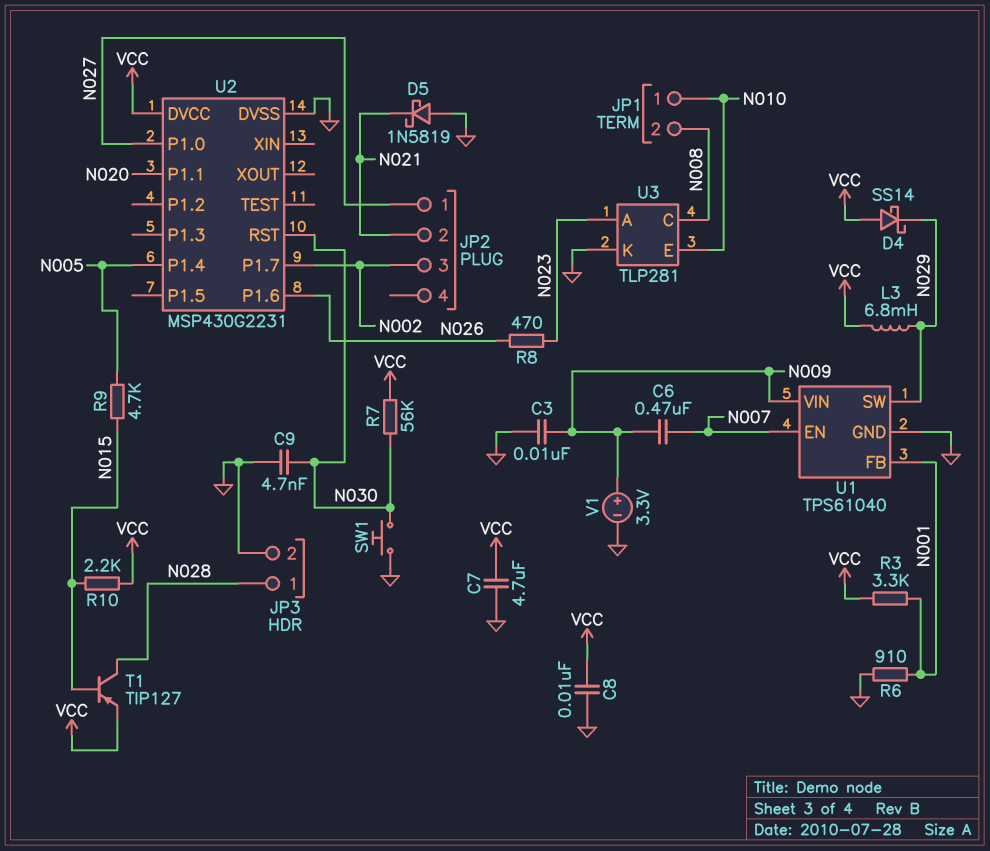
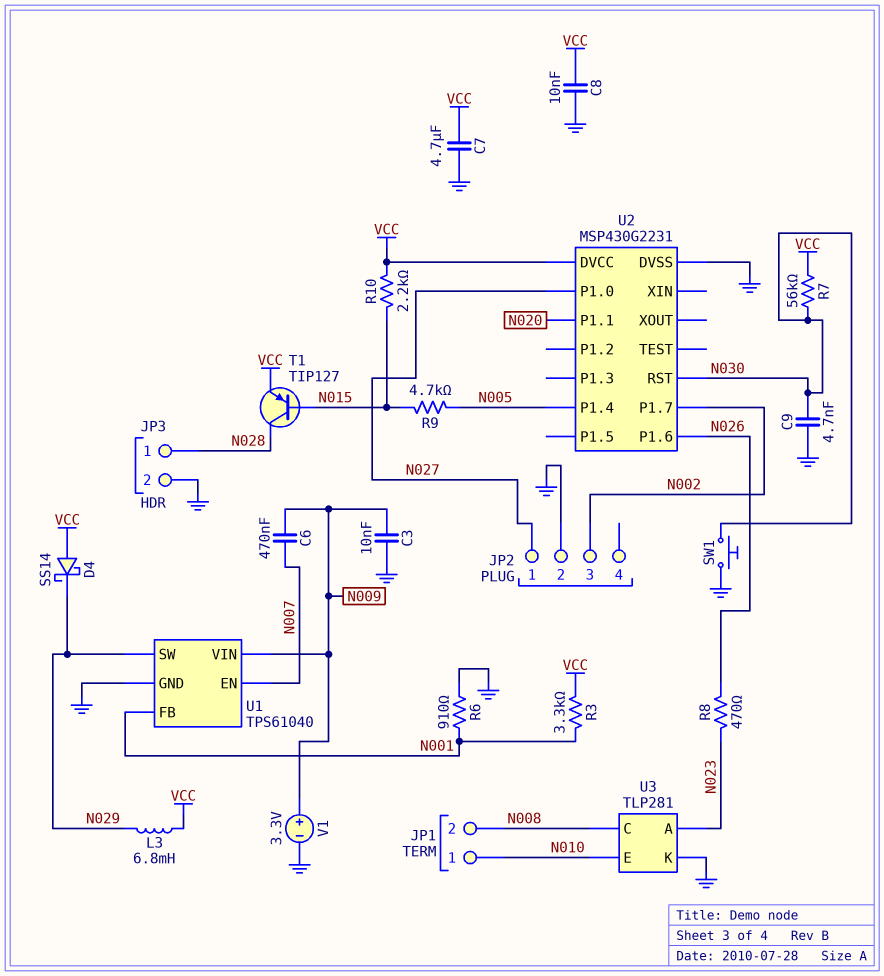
D5: schottky 1N5819 (A GND, K N021) -> none
JP2 pin 2: N021 -> GND

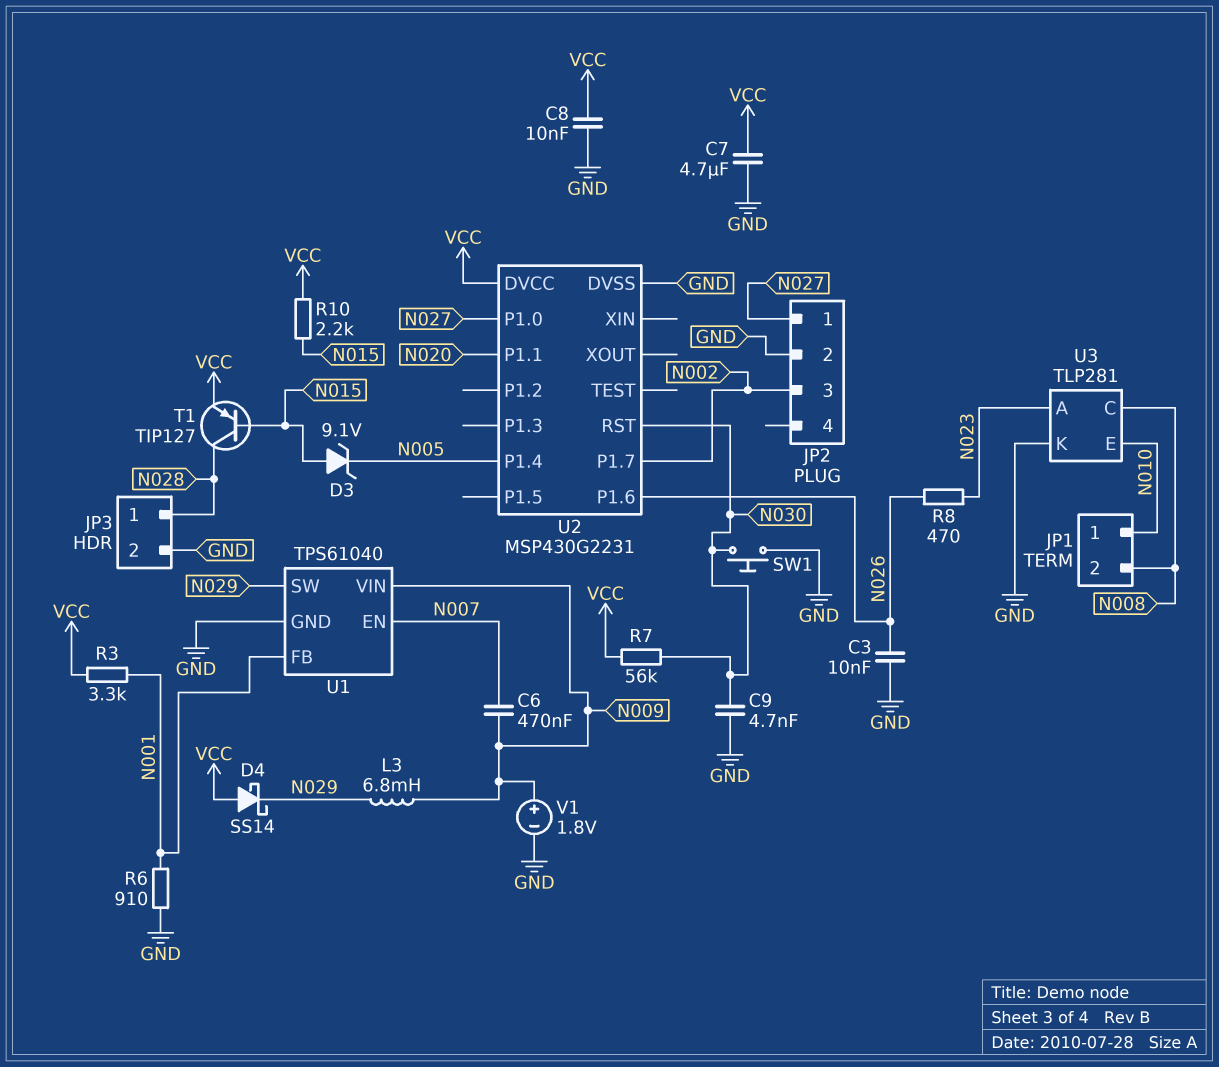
C3: 10nF (GND, N009) -> 10nF (GND, N026)
D3: none -> zener 9.1V (A N015, K N005)
L3: 6.8mH (N029, VCC) -> 6.8mH (N009, N029)
R9: 4.7k (N005, N015) -> none
V1: 3.3V (plus N009, minus GND) -> 1.8V (plus N009, minus GND)

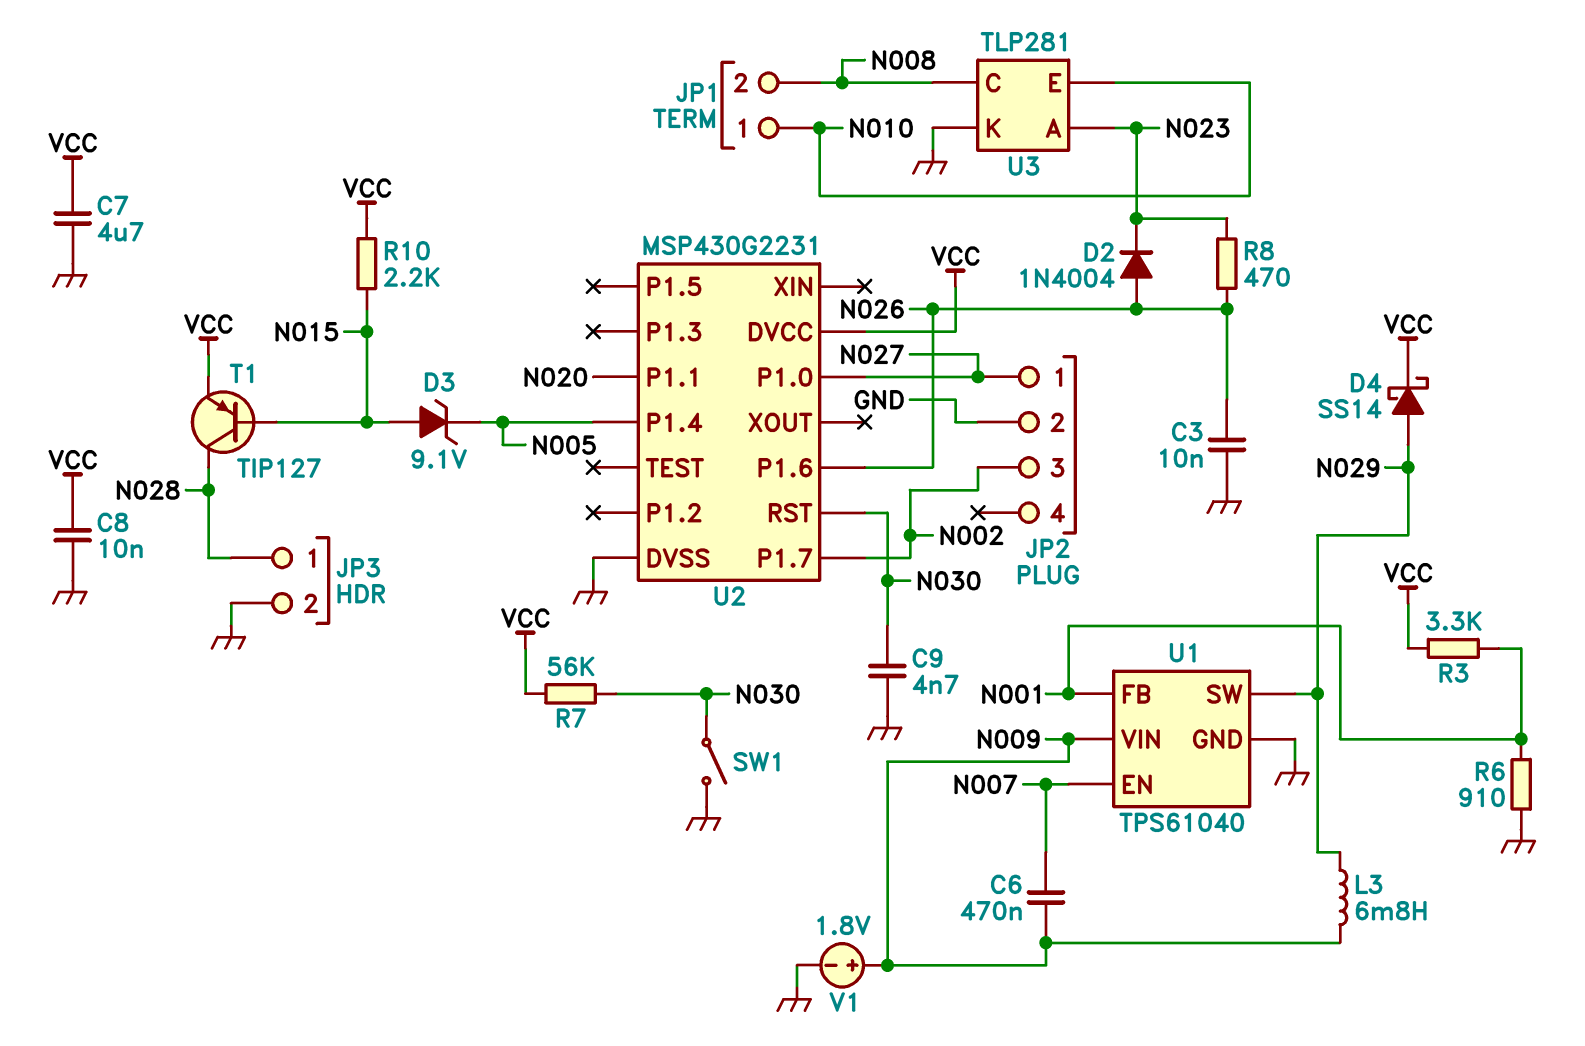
D2: none -> diode 1N4004 (A N026, K N023)
D4: schottky SS14 (A VCC, K N029) -> schottky SS14 (A N029, K VCC)
SW1: button (GND, N030) -> switch (GND, N030)

